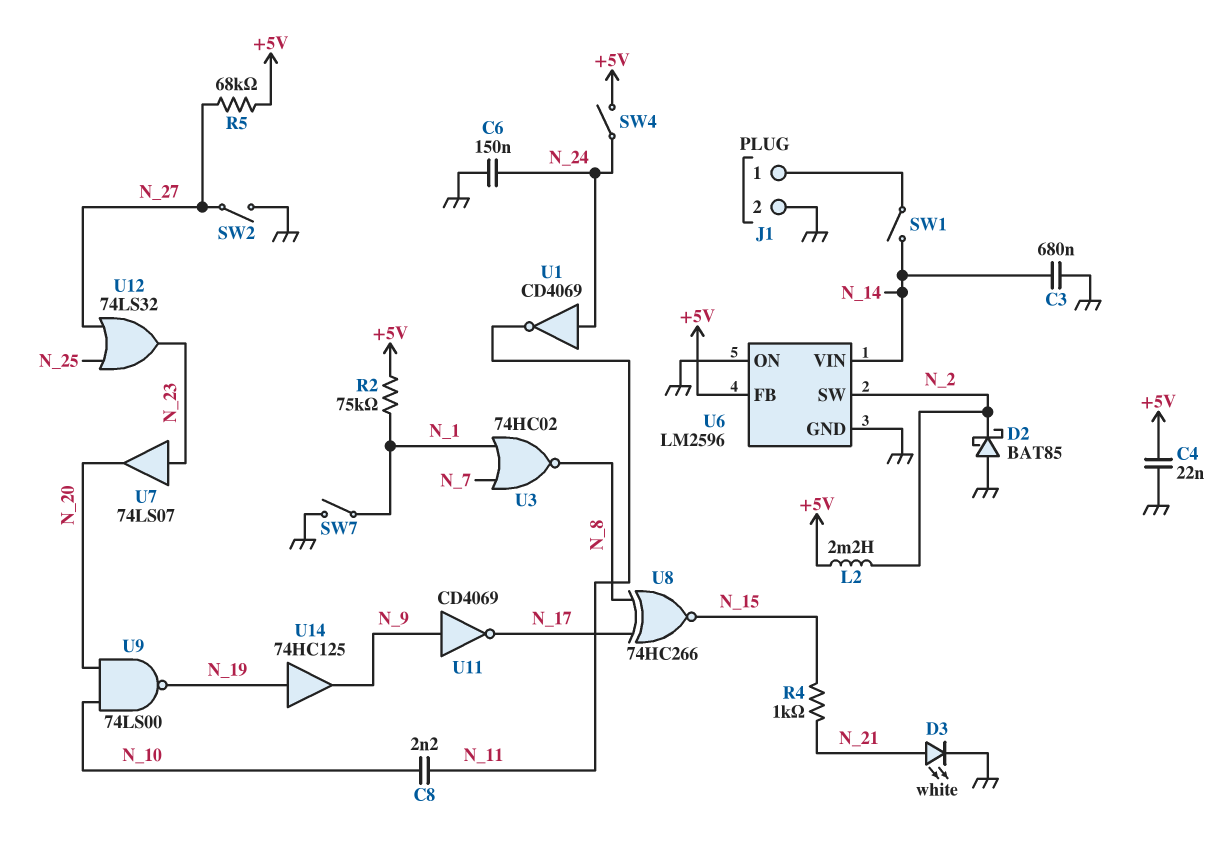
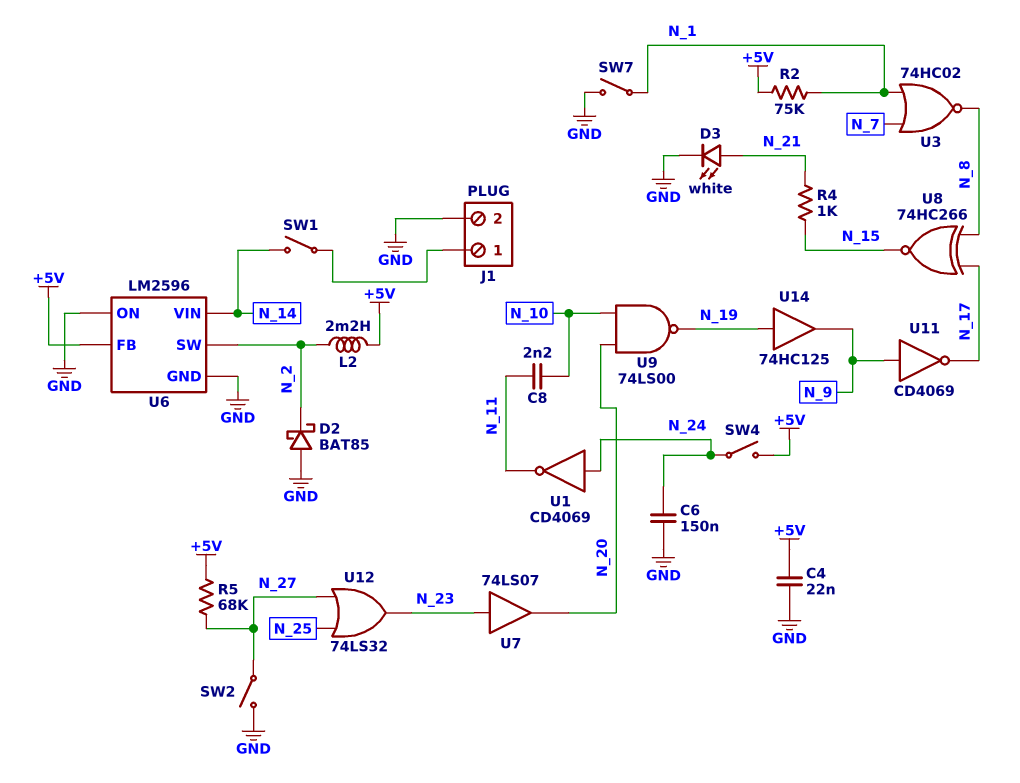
C3: 680nF (GND, N_14) -> none

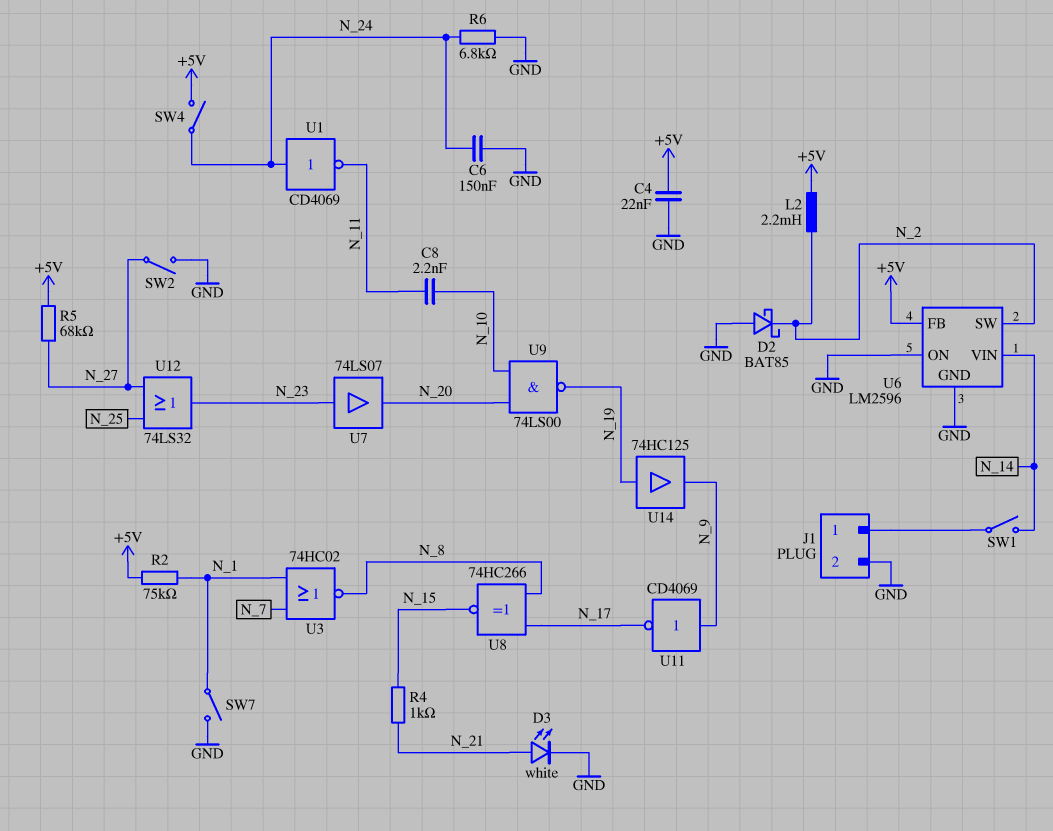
R6: none -> 6.8k (GND, N_24)

